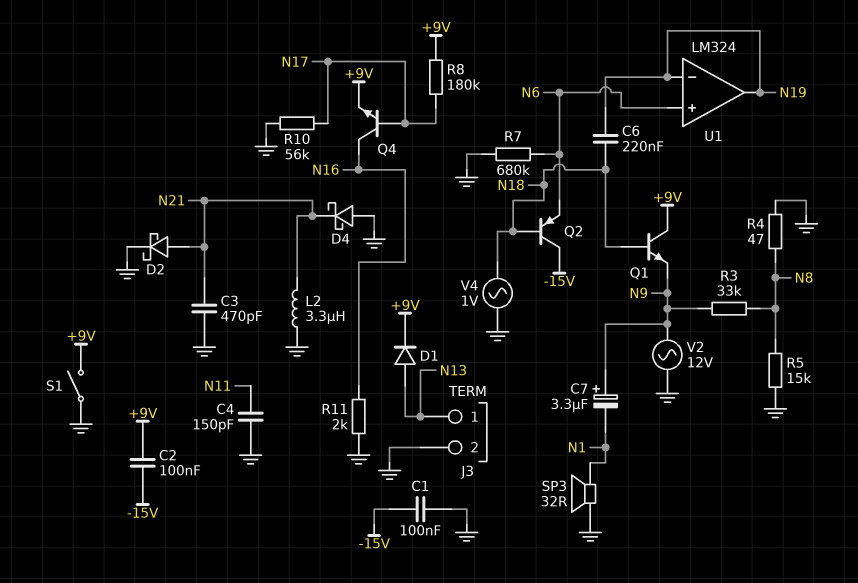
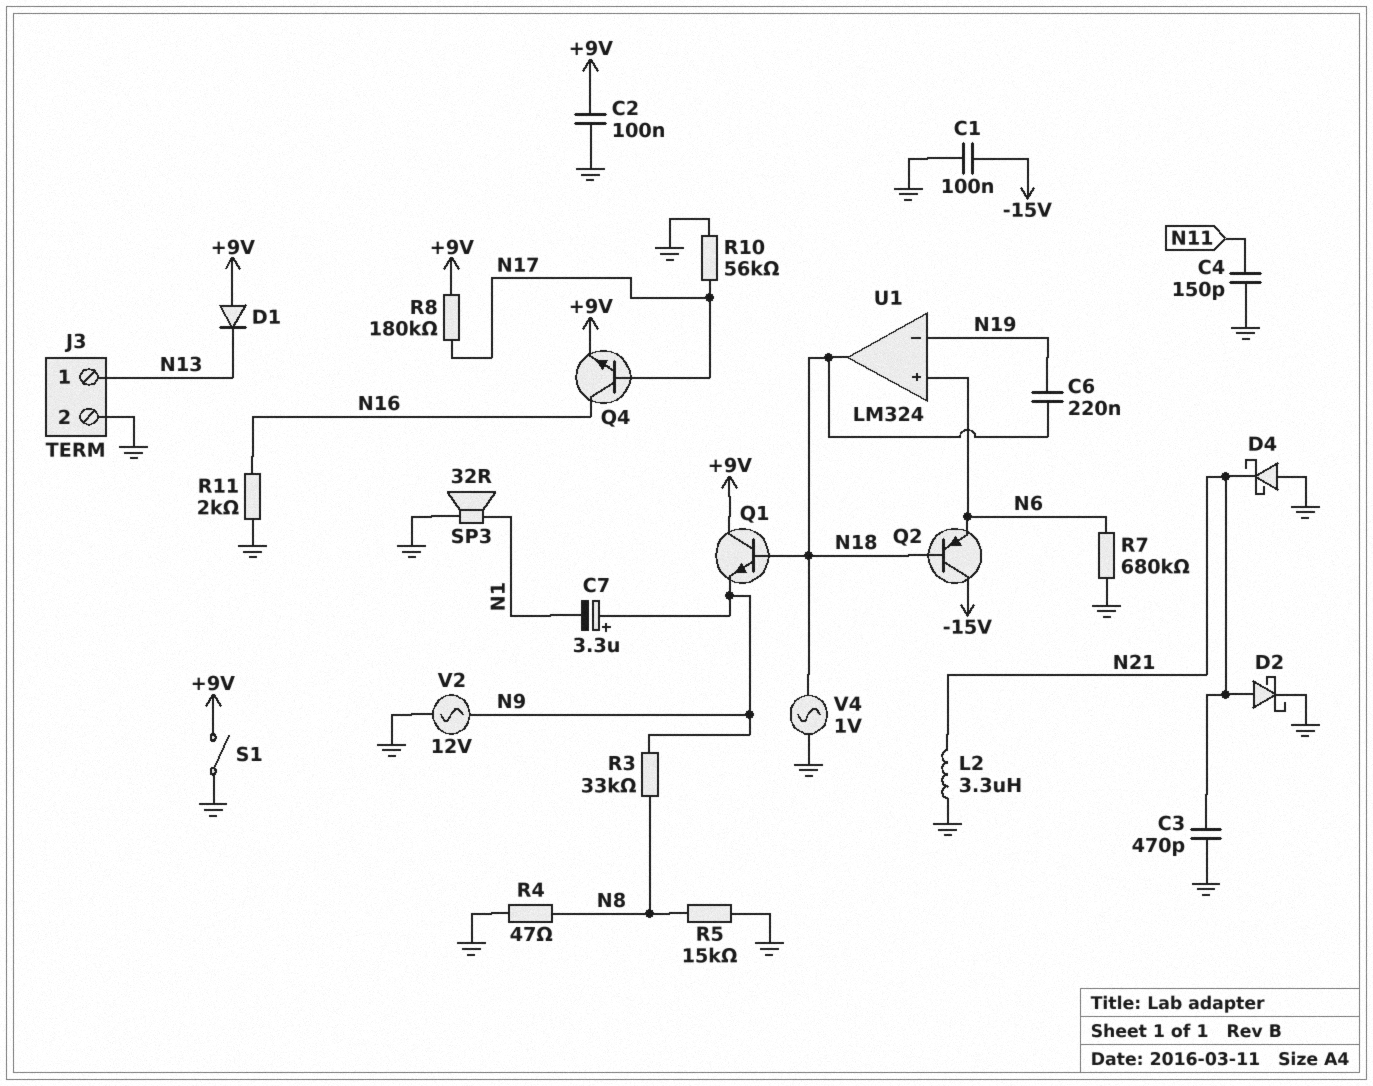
C2: 100nF (+9V, -15V) -> 100nF (+9V, GND)
D1: diode (A N13, K +9V) -> diode (A +9V, K N13)
U1 pin out: N19 -> N18

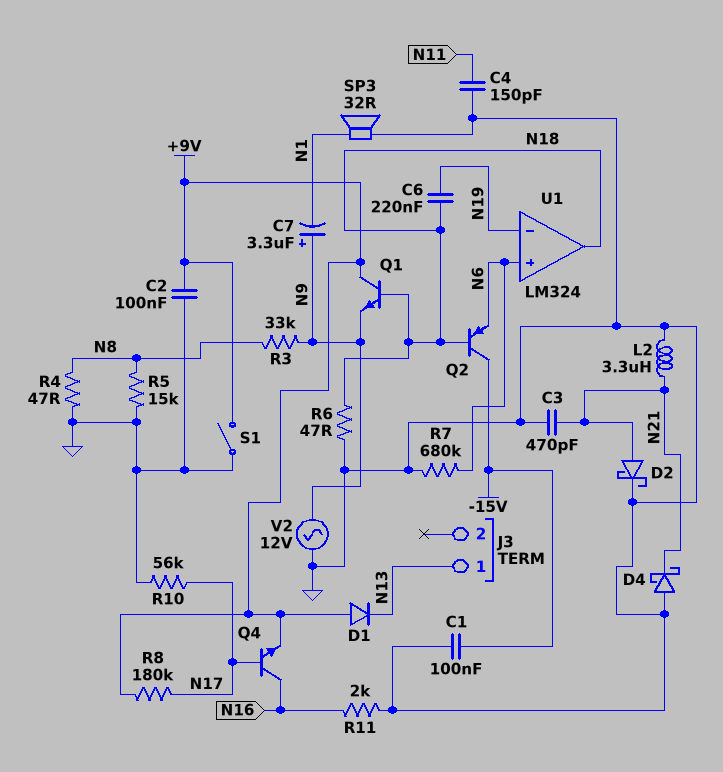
J3 pin 2: GND -> none
R6: none -> 47 (GND, N18)
V4: AC 1V (GND, N18) -> none

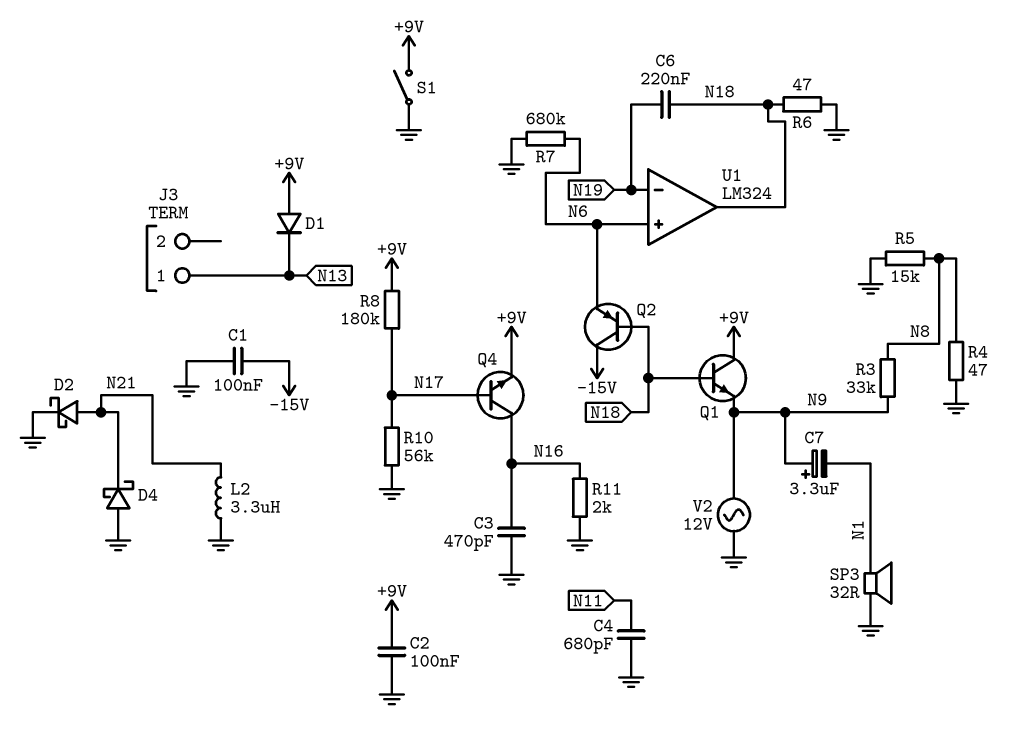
C3: 470pF (GND, N21) -> 470pF (GND, N16)
C4: 150pF (GND, N11) -> 680pF (GND, N11)

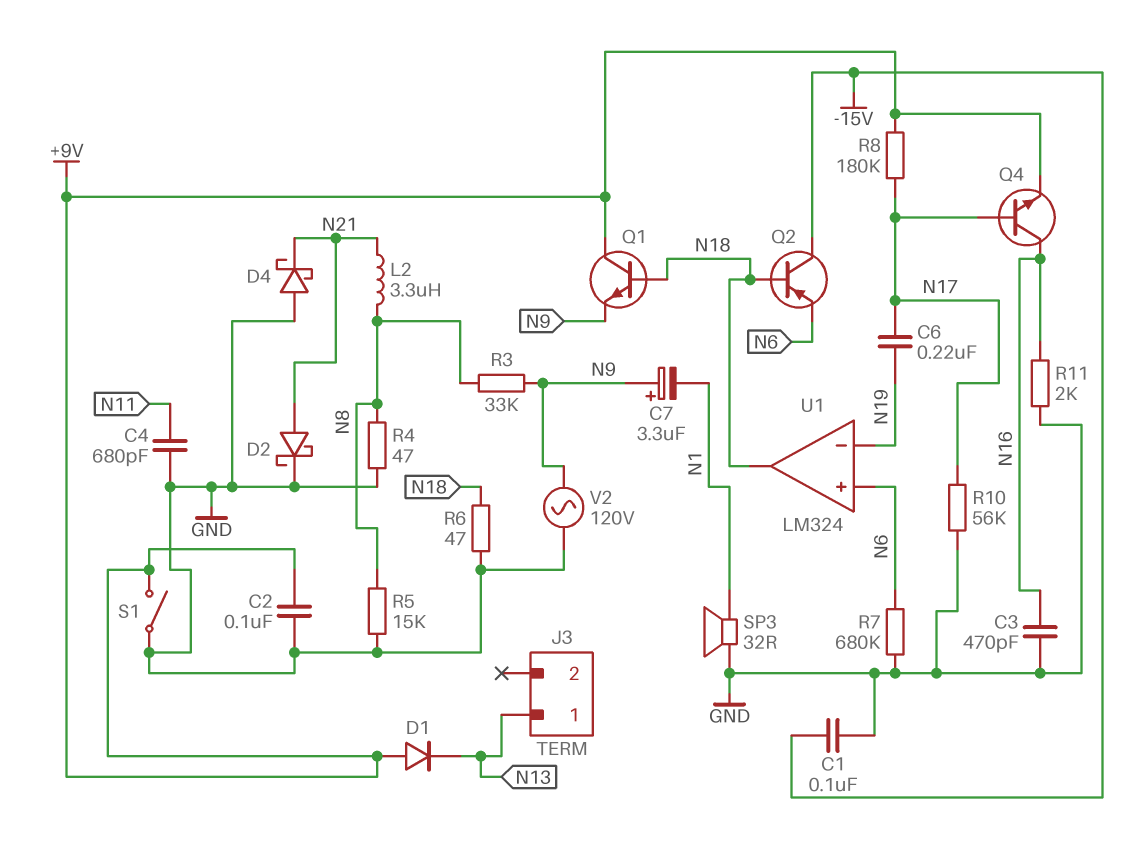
C6: 220nF (N18, N19) -> 220nF (N17, N19)
L2: 3.3uH (GND, N21) -> 3.3uH (N8, N21)
V2: AC 12V (GND, N9) -> AC 120V (GND, N9)

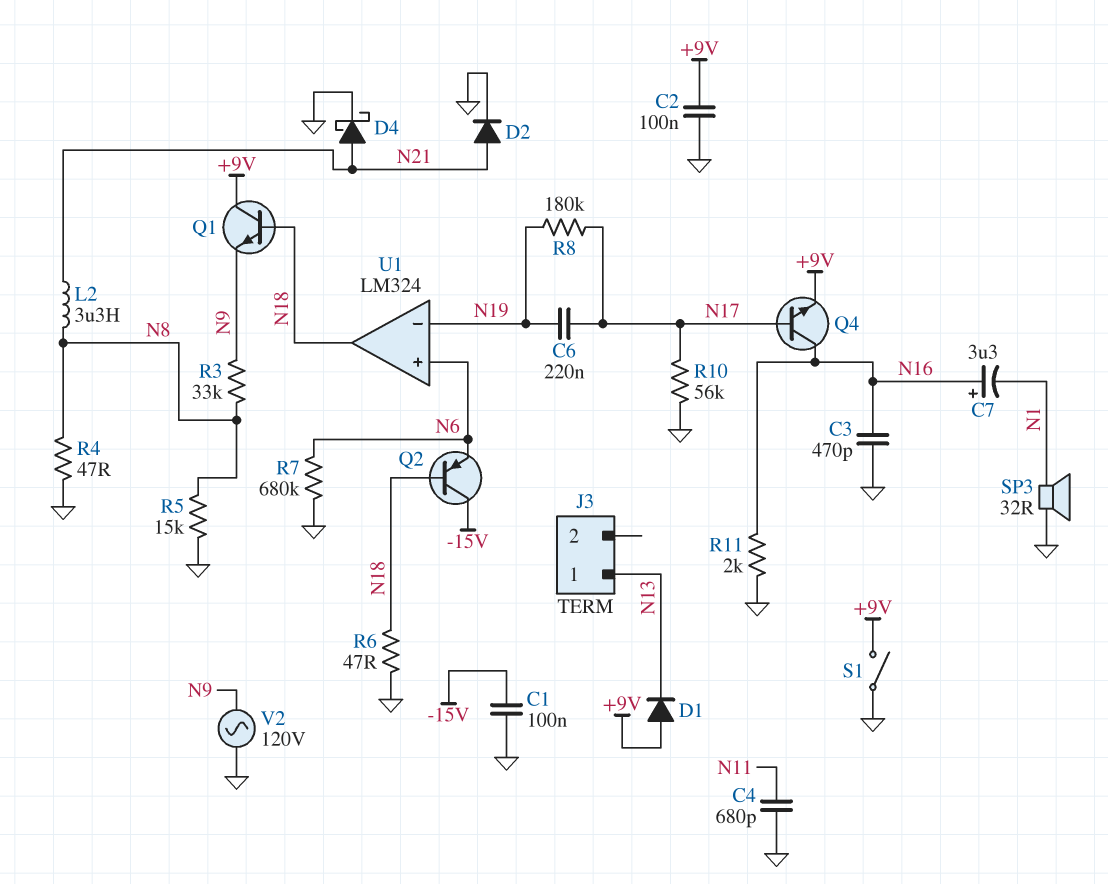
C7: 3.3uF (plus N9, minus N1) -> 3.3uF (plus N16, minus N1)
D2: schottky (A N21, K GND) -> diode (A N21, K GND)
D4: schottky (A GND, K N21) -> schottky (A N21, K GND)
R8: 180k (+9V, N17) -> 180k (N17, N19)

